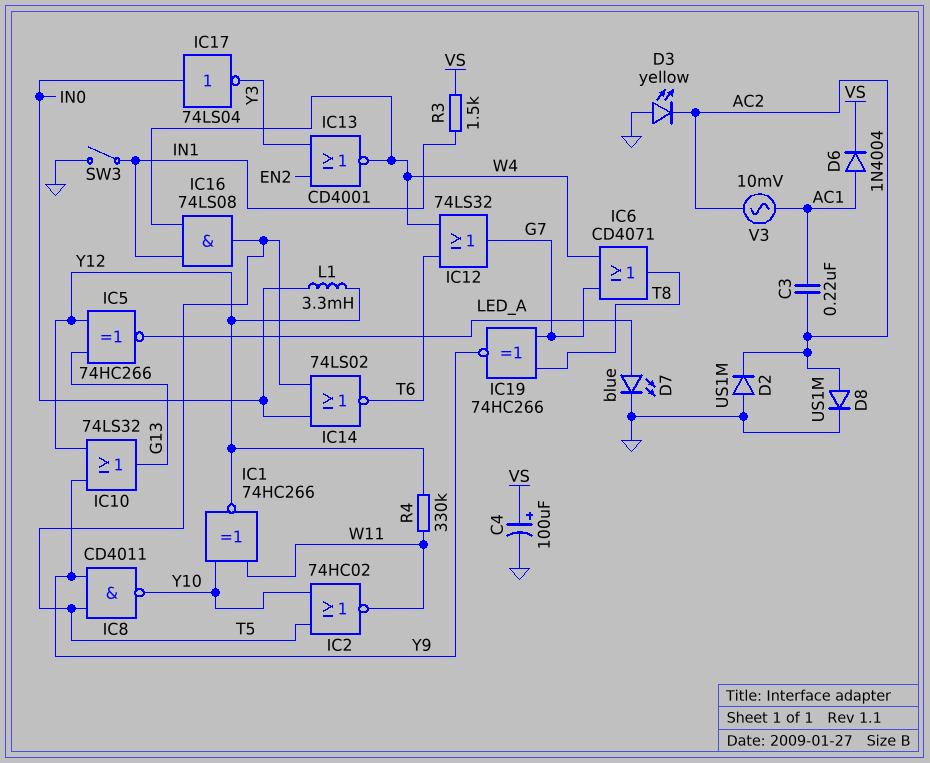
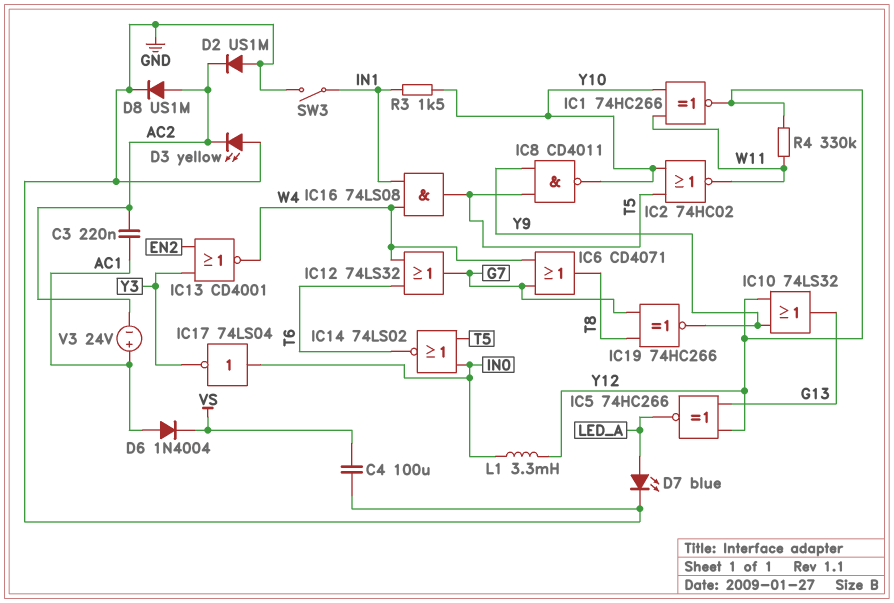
C4: 100uF (plus VS, minus GND) -> 100uF (GND, VS)
R3: 1.5k (IN1, VS) -> 1.5k (IN1, Y10)
V3: AC 10mV (AC1, AC2) -> 24V (plus AC1, minus AC2)

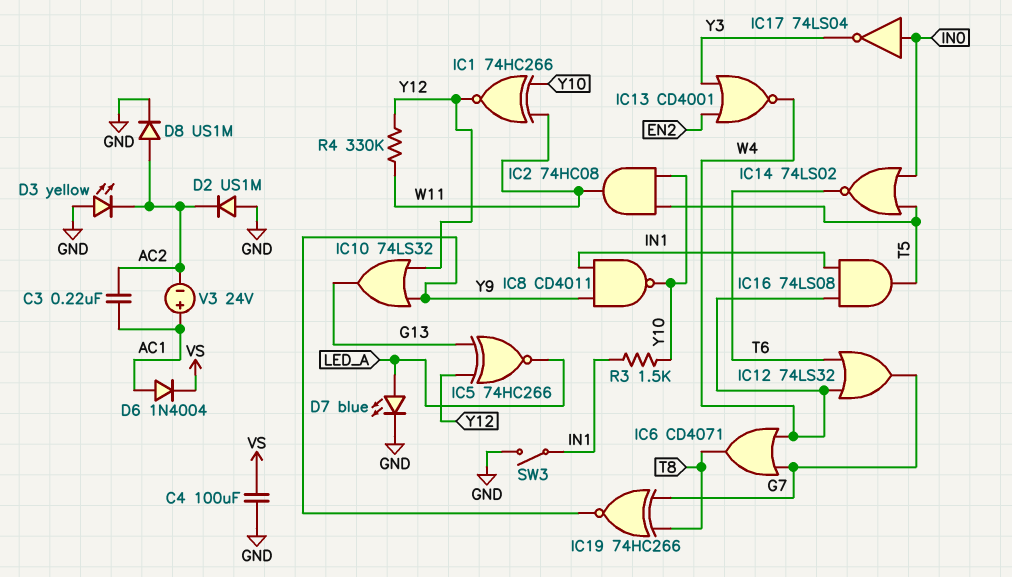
IC2: NOR 74HC02 (in T5, in Y10, out W11) -> AND 74HC08 (in T5, in Y10, out W11)
IC8: NAND CD4011 (in T5, in Y9, out Y10) -> NAND CD4011 (in IN1, in Y9, out Y10)
L1: 3.3mH (IN0, Y12) -> none

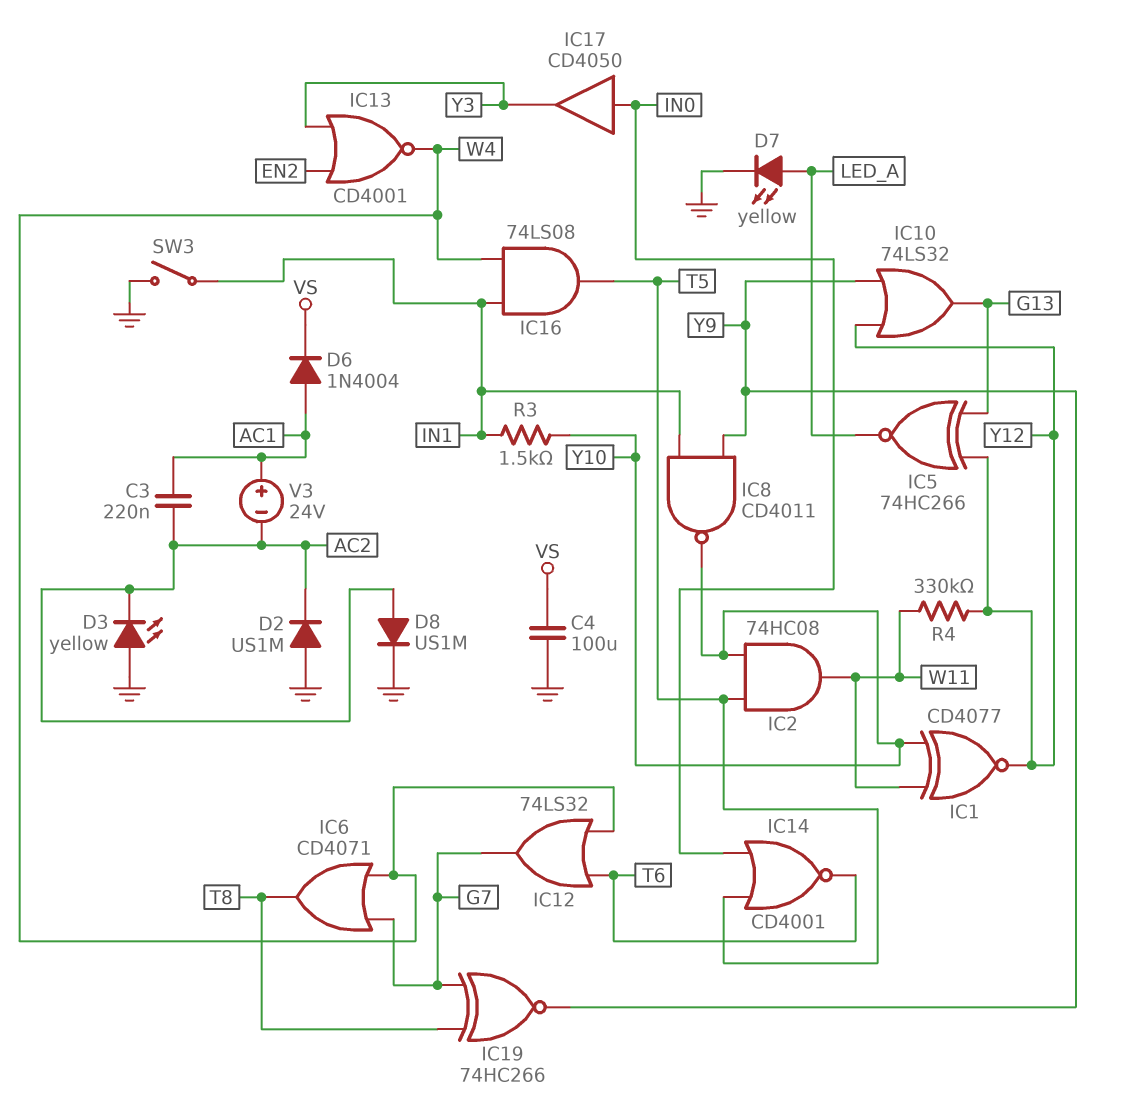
D7: LED blue (A LED_A, K GND) -> LED yellow (A LED_A, K GND)
IC1: XNOR 74HC266 (in W11, in Y10, out Y12) -> XNOR CD4077 (in W11, in Y10, out Y12)
IC14: NOR 74LS02 (in IN0, in T5, out T6) -> NOR CD4001 (in IN0, in T5, out T6)
IC17: NOT 74LS04 (in IN0, out Y3) -> buffer CD4050 (in IN0, out Y3)

